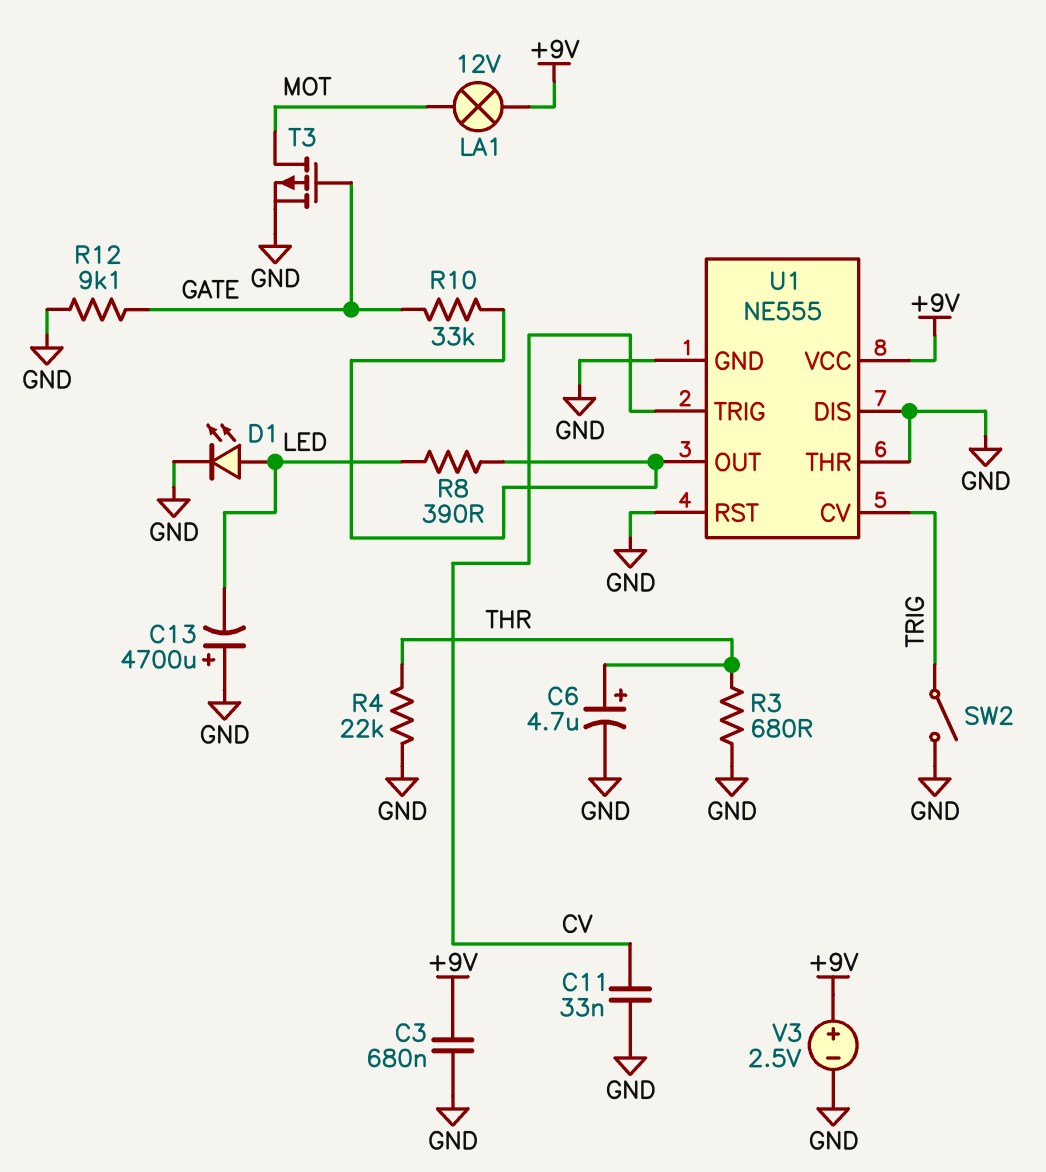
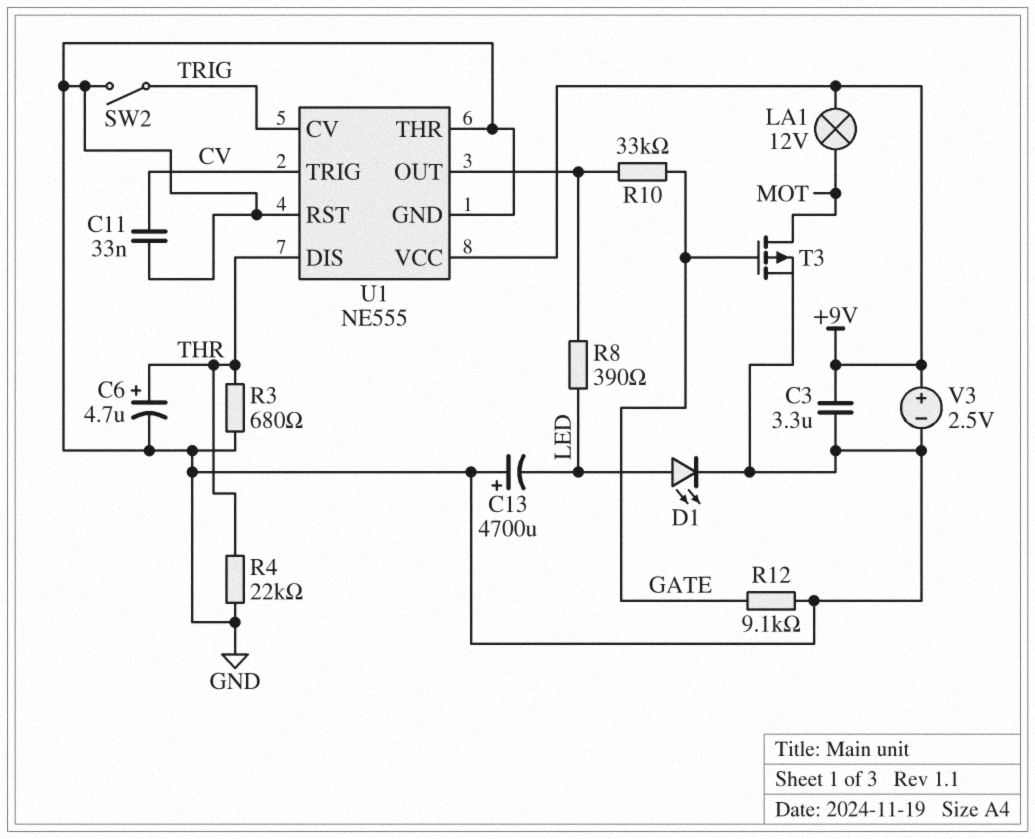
C3: 680nF (+9V, GND) -> 3.3uF (+9V, GND)
U1 pin DIS: GND -> THR

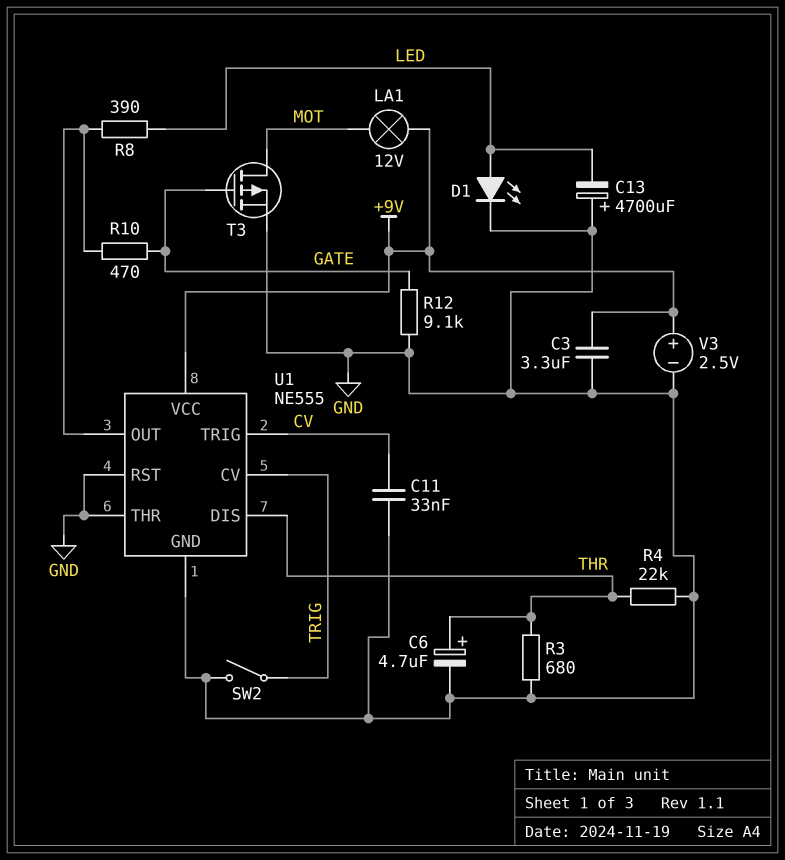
R10: 33k (GATE, U1/OUT) -> 470 (GATE, U1/OUT)

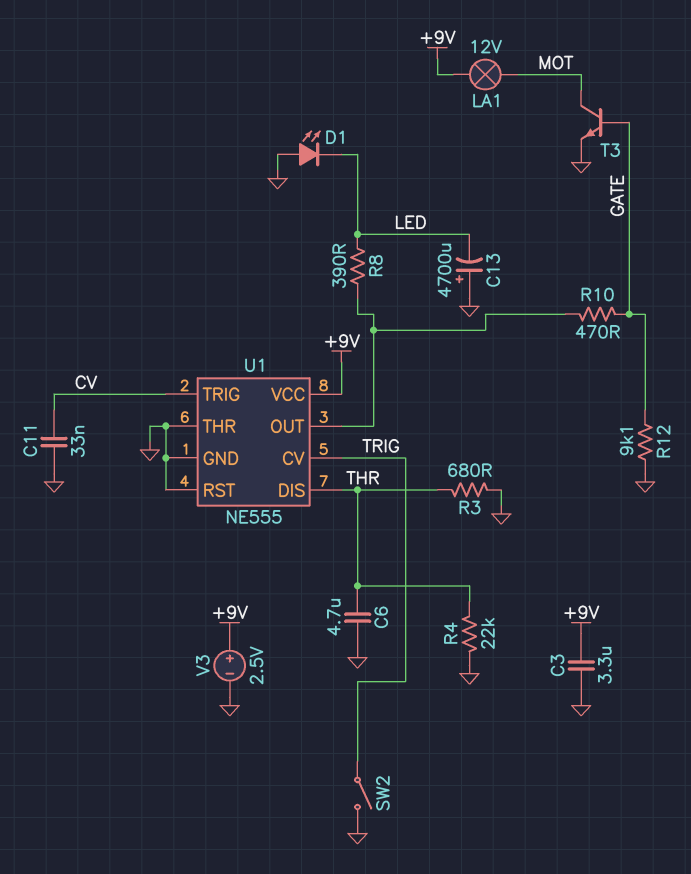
C6: 4.7uF (plus THR, minus GND) -> 4.7uF (GND, THR)
D1: LED (A LED, K GND) -> LED (A GND, K LED)
T3: PMOS (G GATE, D MOT, S GND) -> NPN (B GATE, C MOT, E GND)

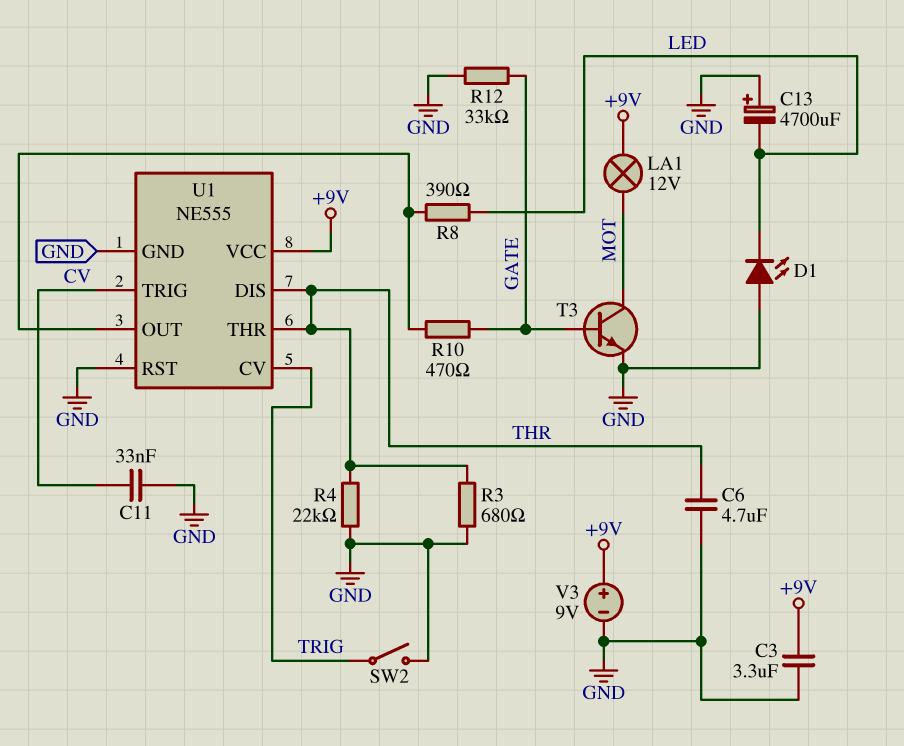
R12: 9.1k (GATE, GND) -> 33k (GATE, GND)
U1 pin THR: GND -> THR
V3: 2.5V (plus +9V, minus GND) -> 9V (plus +9V, minus GND)

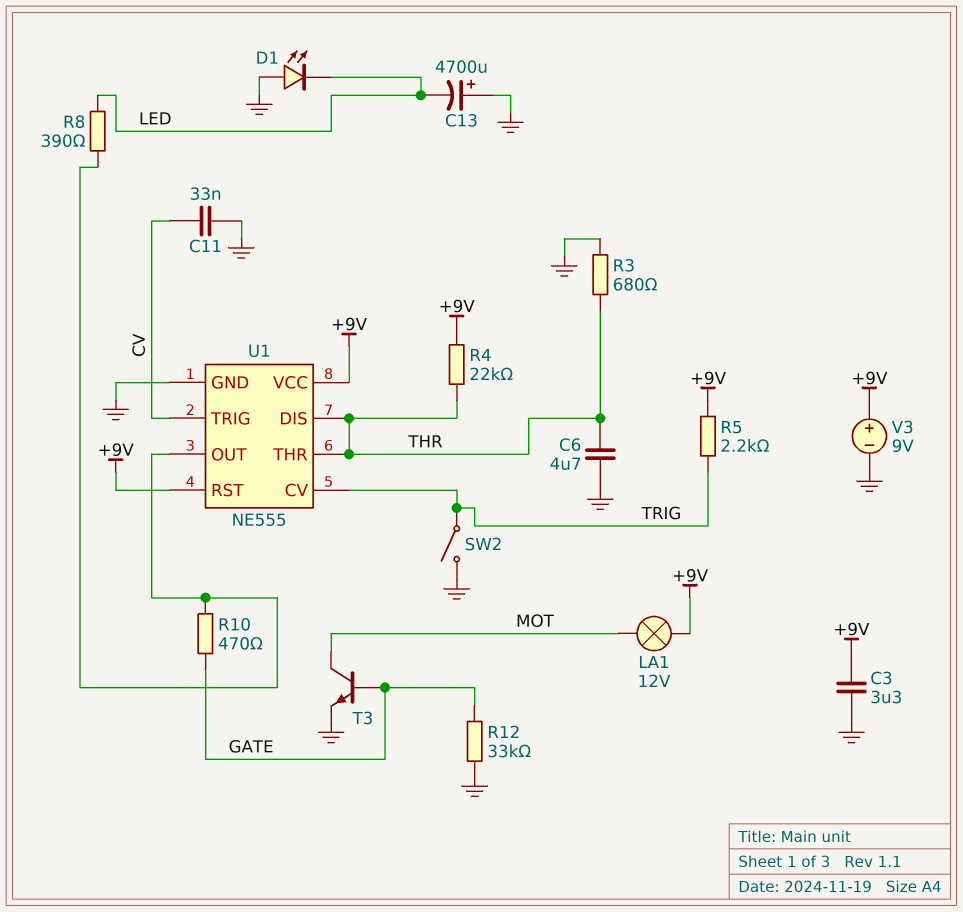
R4: 22k (GND, THR) -> 22k (+9V, THR)
R5: none -> 2.2k (+9V, TRIG)
U1 pin RST: GND -> +9V

